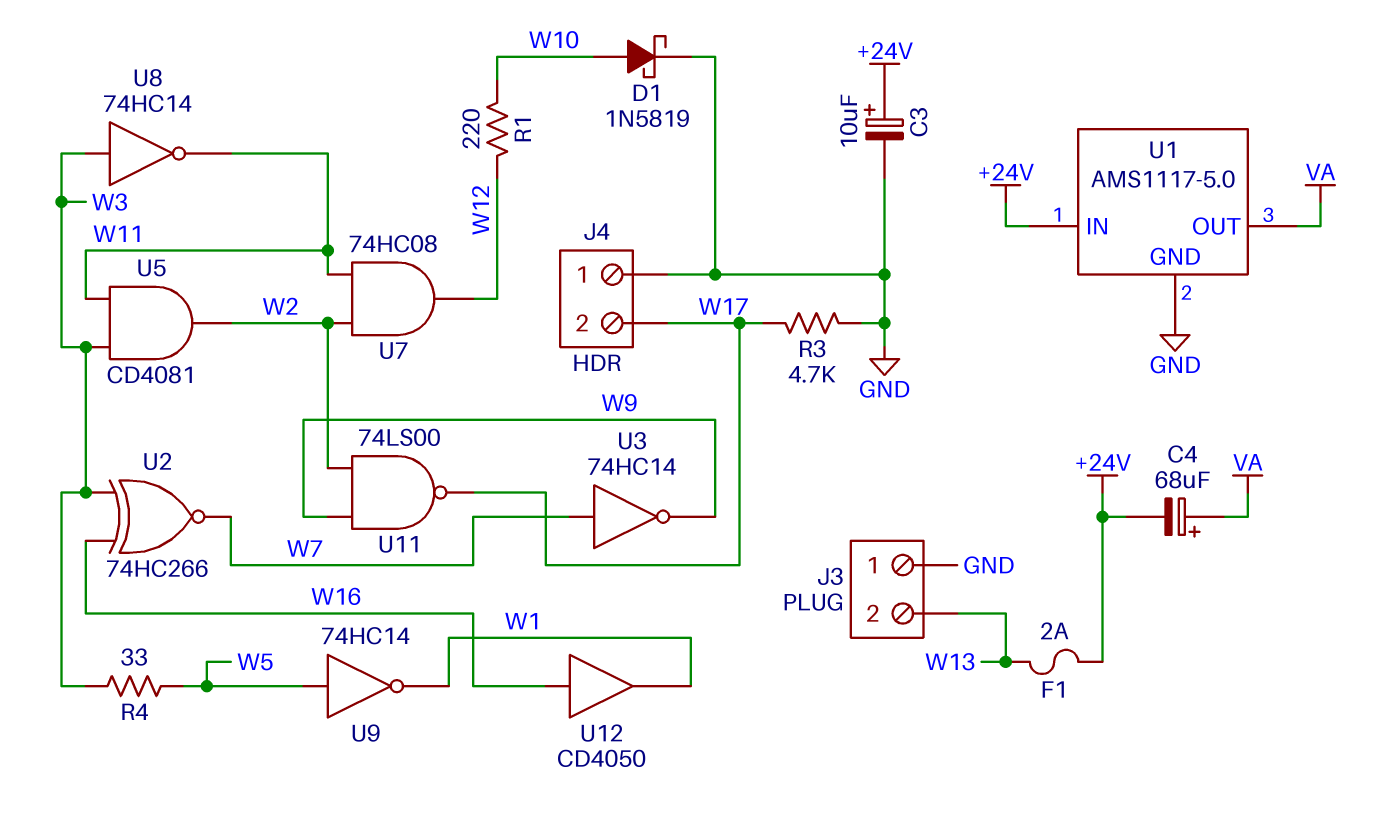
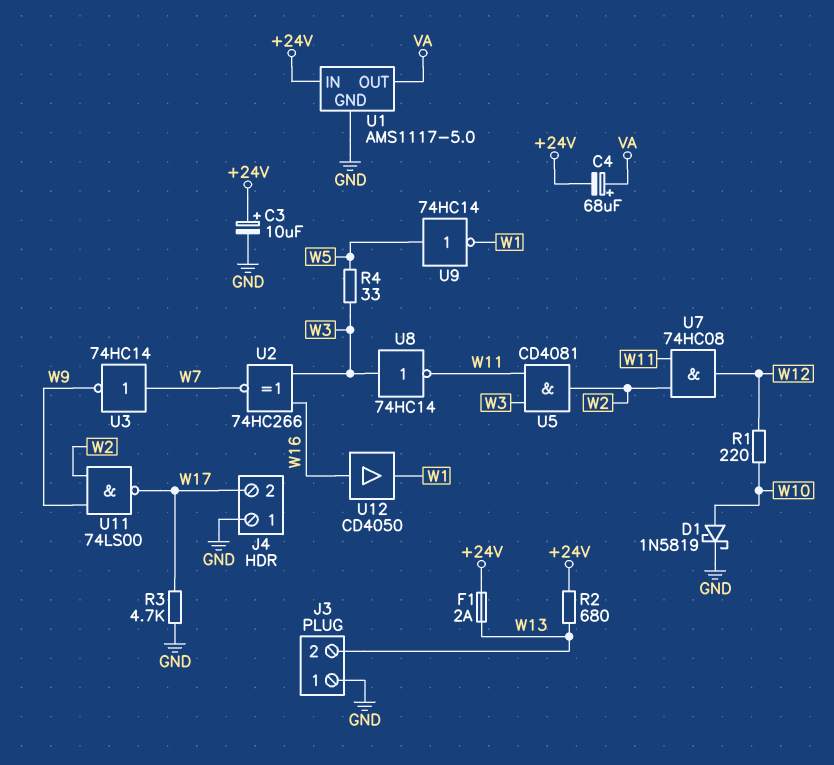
R2: none -> 680 (+24V, W13)

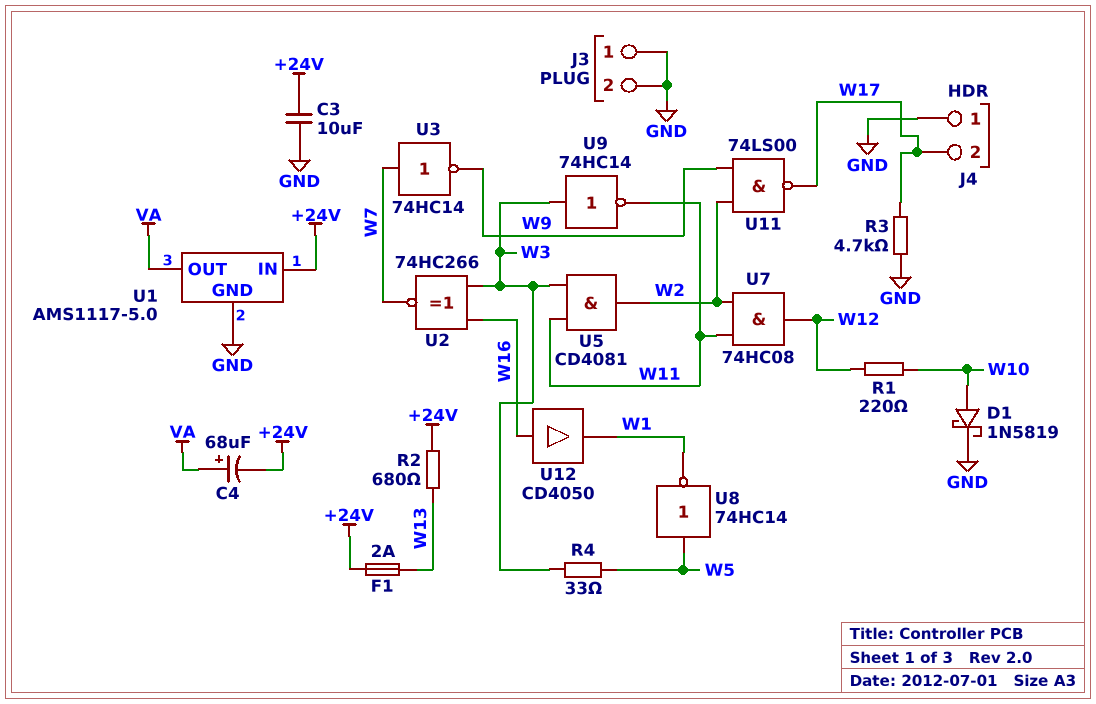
C3: 10uF (plus +24V, minus GND) -> 10uF (+24V, GND)
J3 pin 2: W13 -> GND
U8: NOT 74HC14 (in W3, out W11) -> NOT 74HC14 (in W5, out W1)
U9: NOT 74HC14 (in W5, out W1) -> NOT 74HC14 (in W3, out W11)

